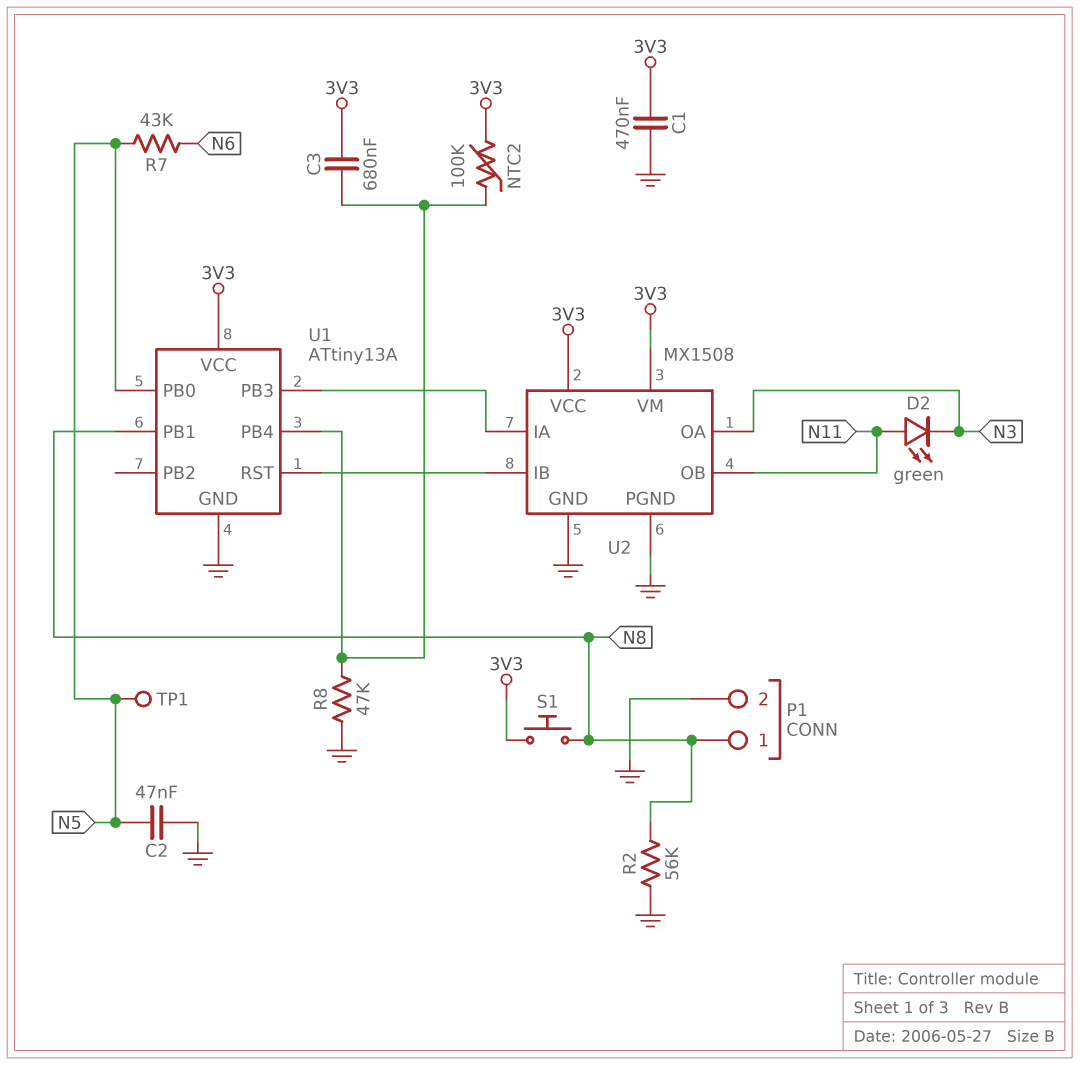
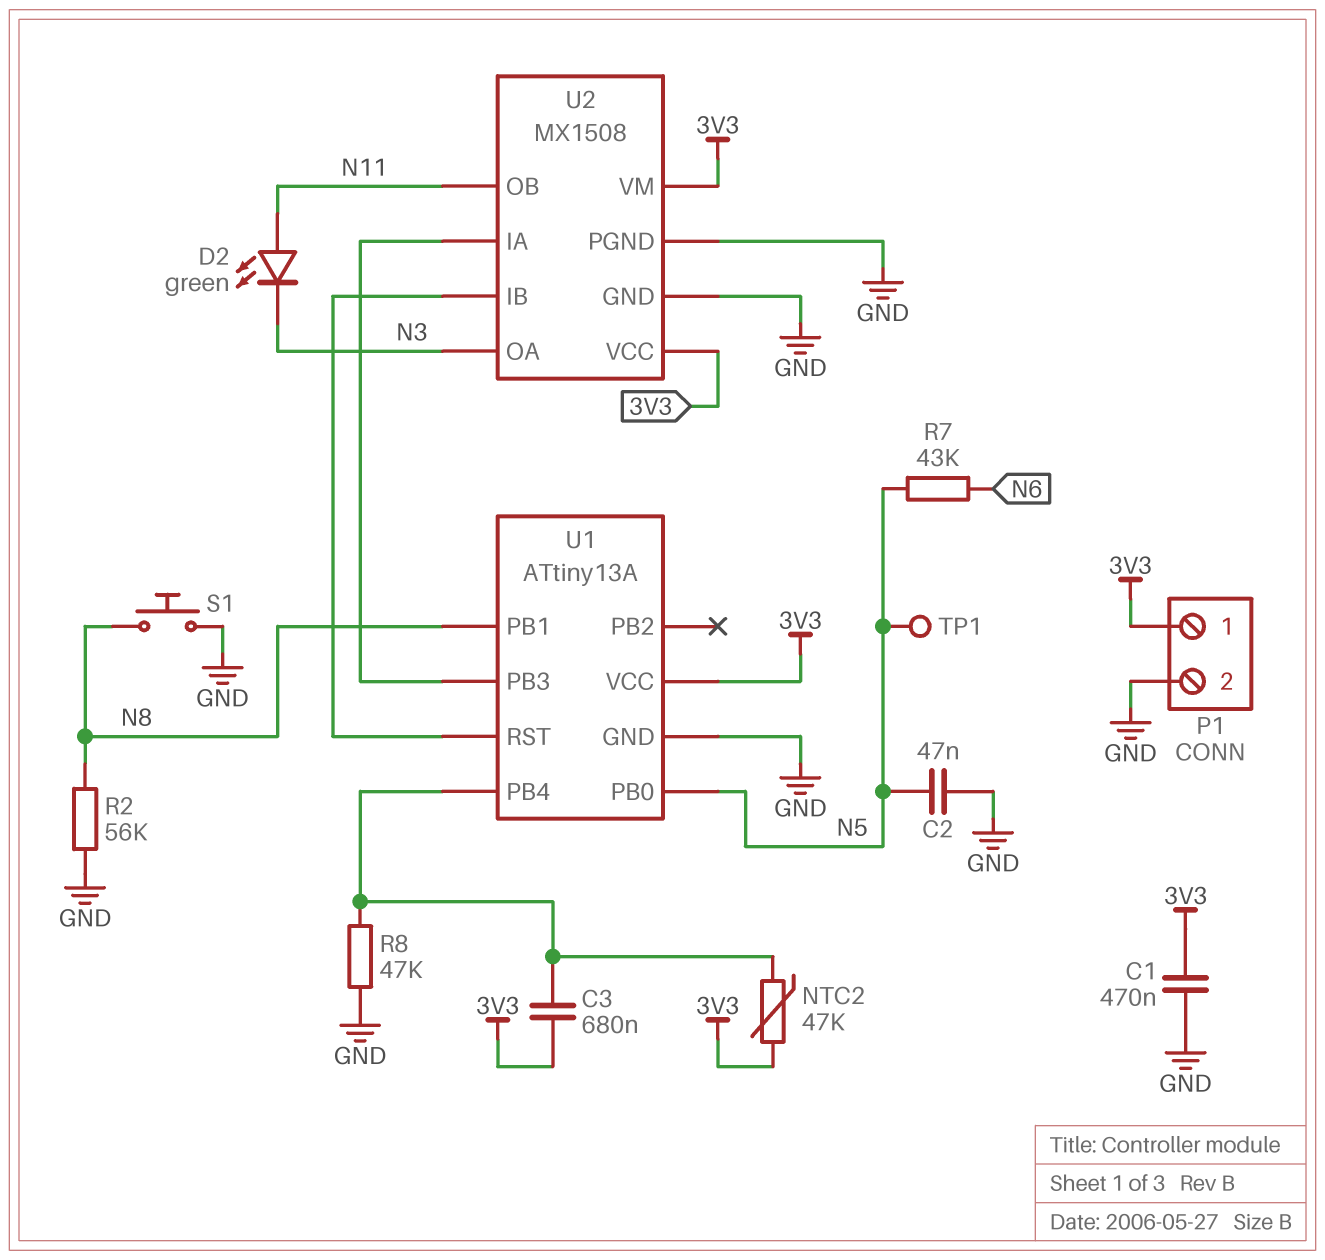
NTC2: 100k (3V3, U1/PB4) -> 47k (3V3, U1/PB4)
P1 pin 1: N8 -> 3V3
S1: button (3V3, N8) -> button (GND, N8)

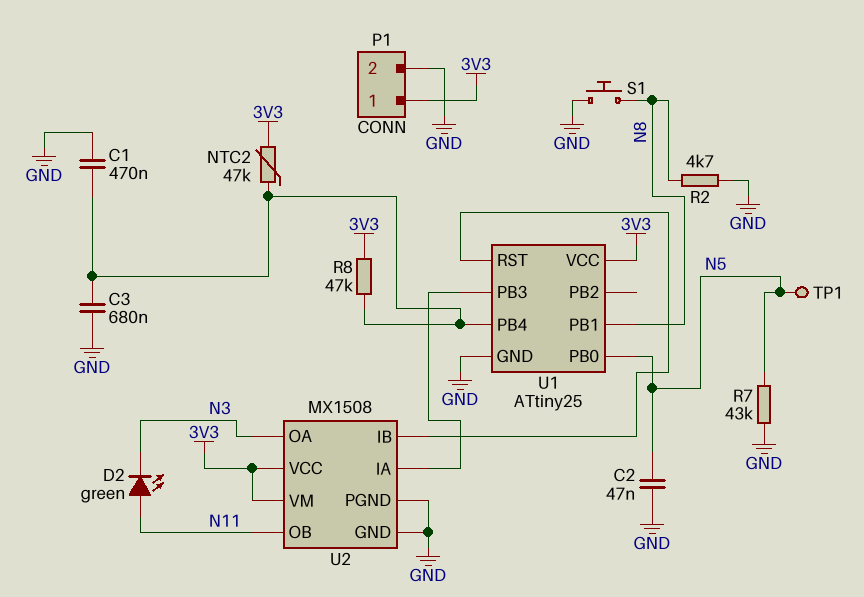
C1: 470nF (3V3, GND) -> 470nF (GND, U1/PB4)
C3: 680nF (3V3, U1/PB4) -> 680nF (GND, U1/PB4)
R2: 56k (GND, N8) -> 4.7k (GND, N8)
R7: 43k (N5, N6) -> 43k (GND, N5)
R8: 47k (GND, U1/PB4) -> 47k (3V3, U1/PB4)
U1: ATtiny13A -> ATtiny25

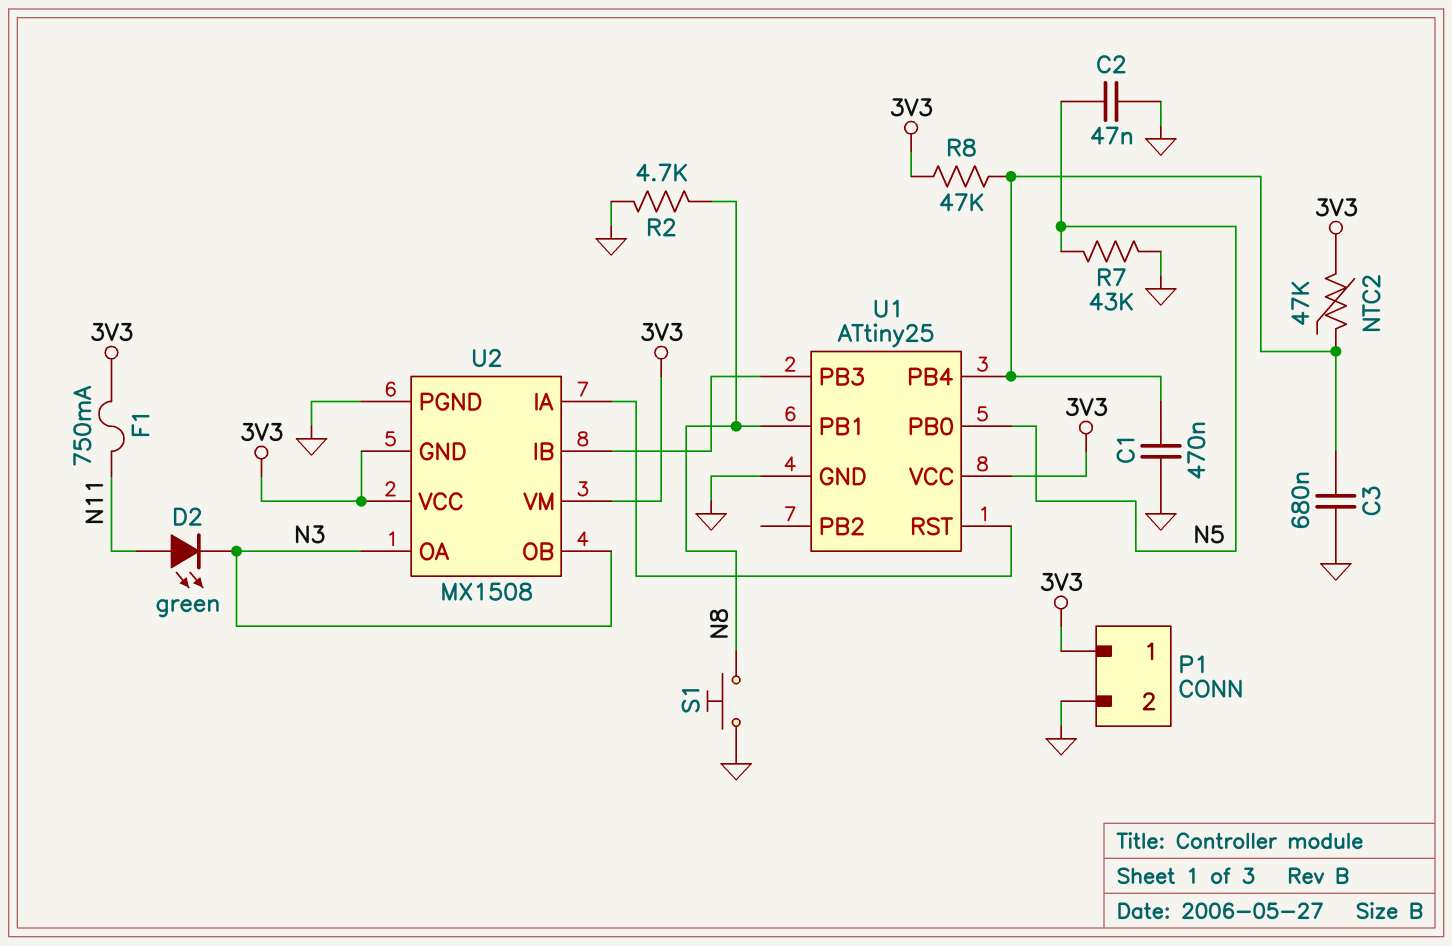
F1: none -> 750mA (3V3, N11)
TP1: test point (N5) -> none
U2 pin GND: GND -> 3V3
U2 pin IA: U1/PB3 -> U1/RST
U2 pin IB: U1/RST -> U1/PB3
U2 pin OB: N11 -> N3

